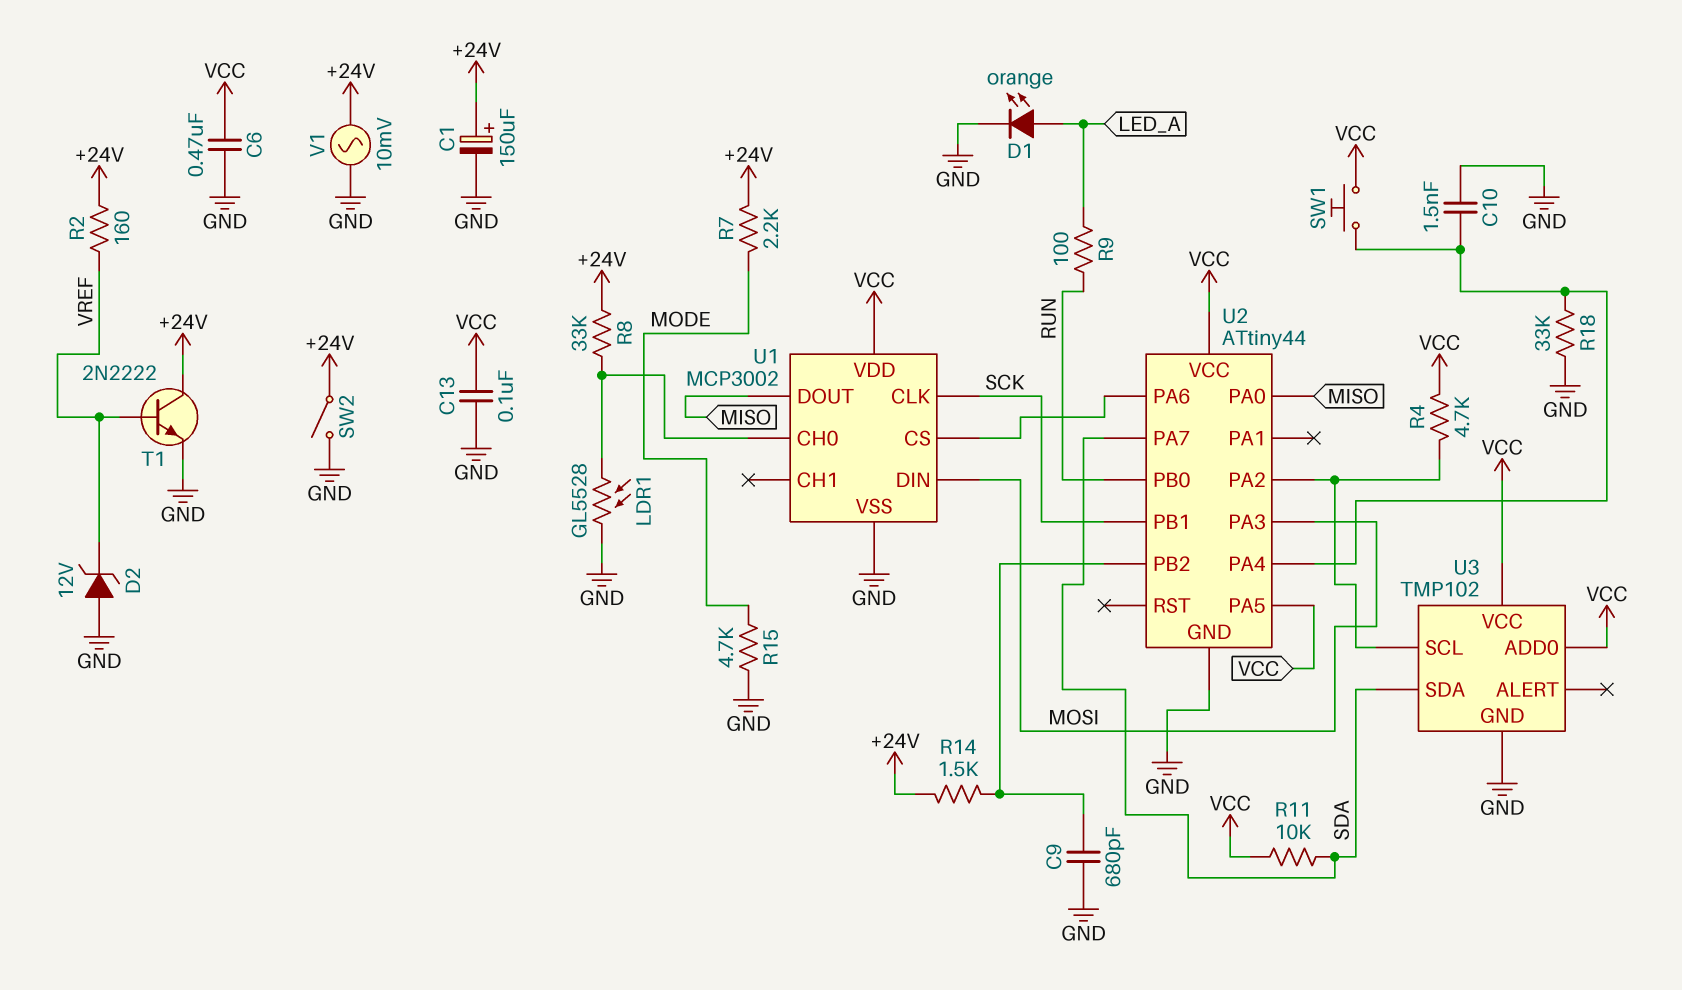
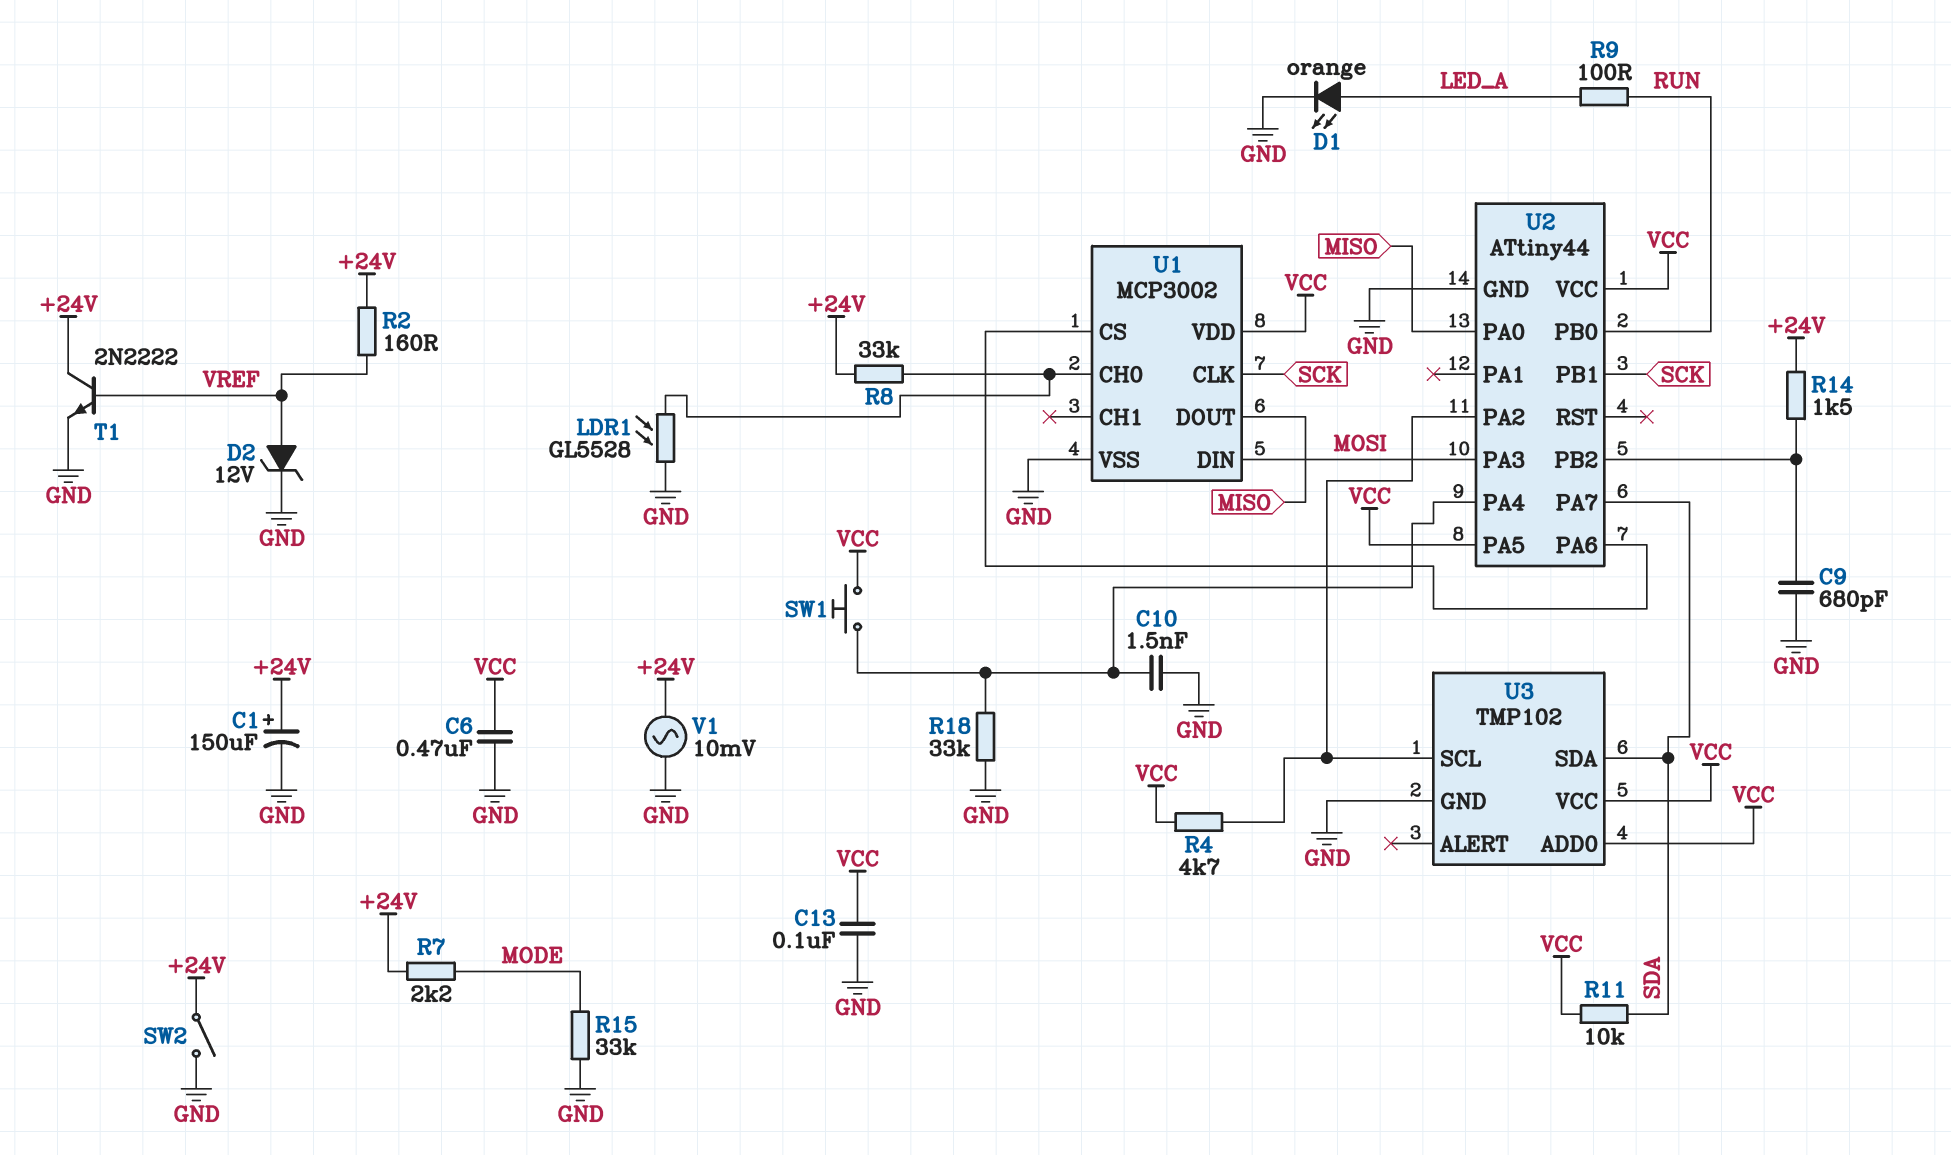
D2: zener 12V (A GND, K VREF) -> zener 12V (A VREF, K GND)
R15: 4.7k (GND, MODE) -> 33k (GND, MODE)

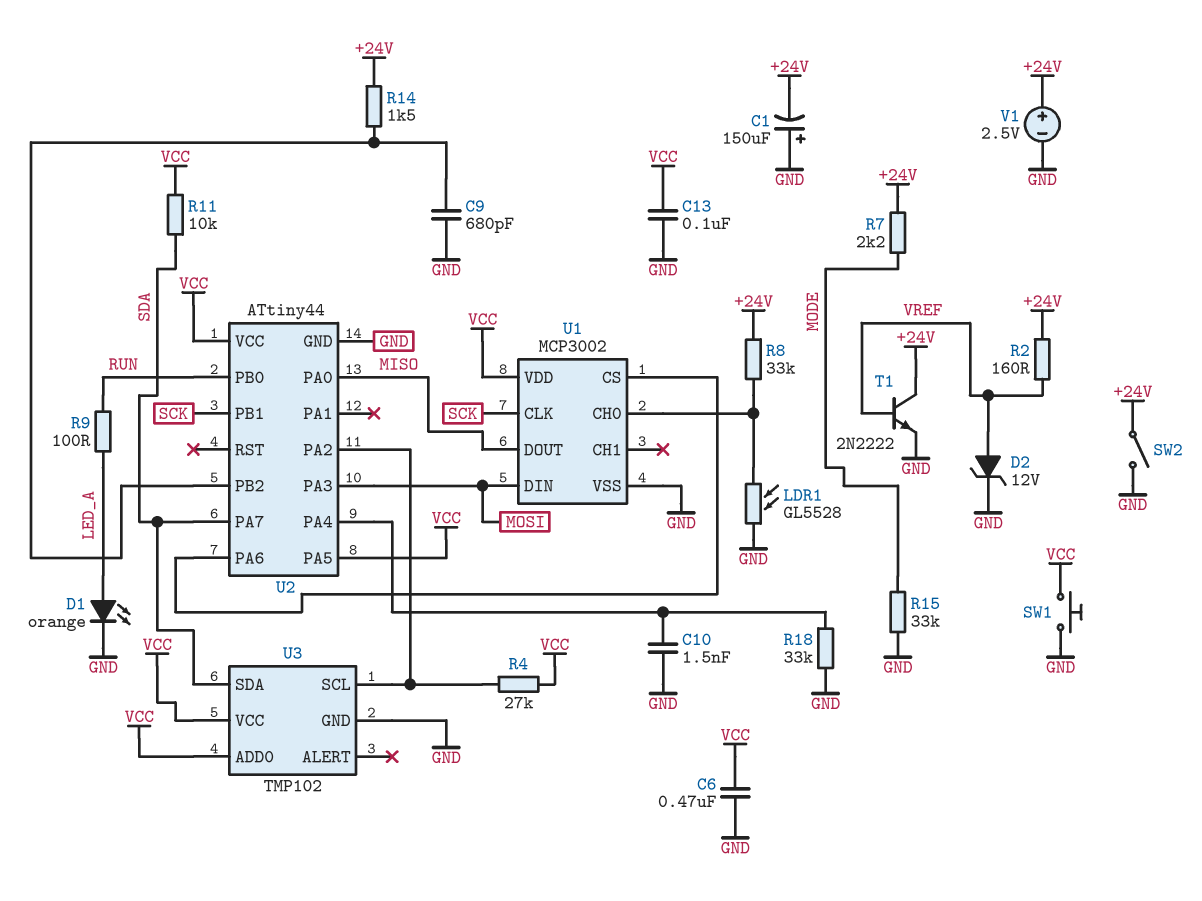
C1: 150uF (plus +24V, minus GND) -> 150uF (plus GND, minus +24V)
R4: 4.7k (U2/PA2, VCC) -> 27k (U2/PA2, VCC)
SW1: button (U2/PA4, VCC) -> button (GND, VCC)
V1: AC 10mV (+24V, GND) -> 2.5V (plus +24V, minus GND)

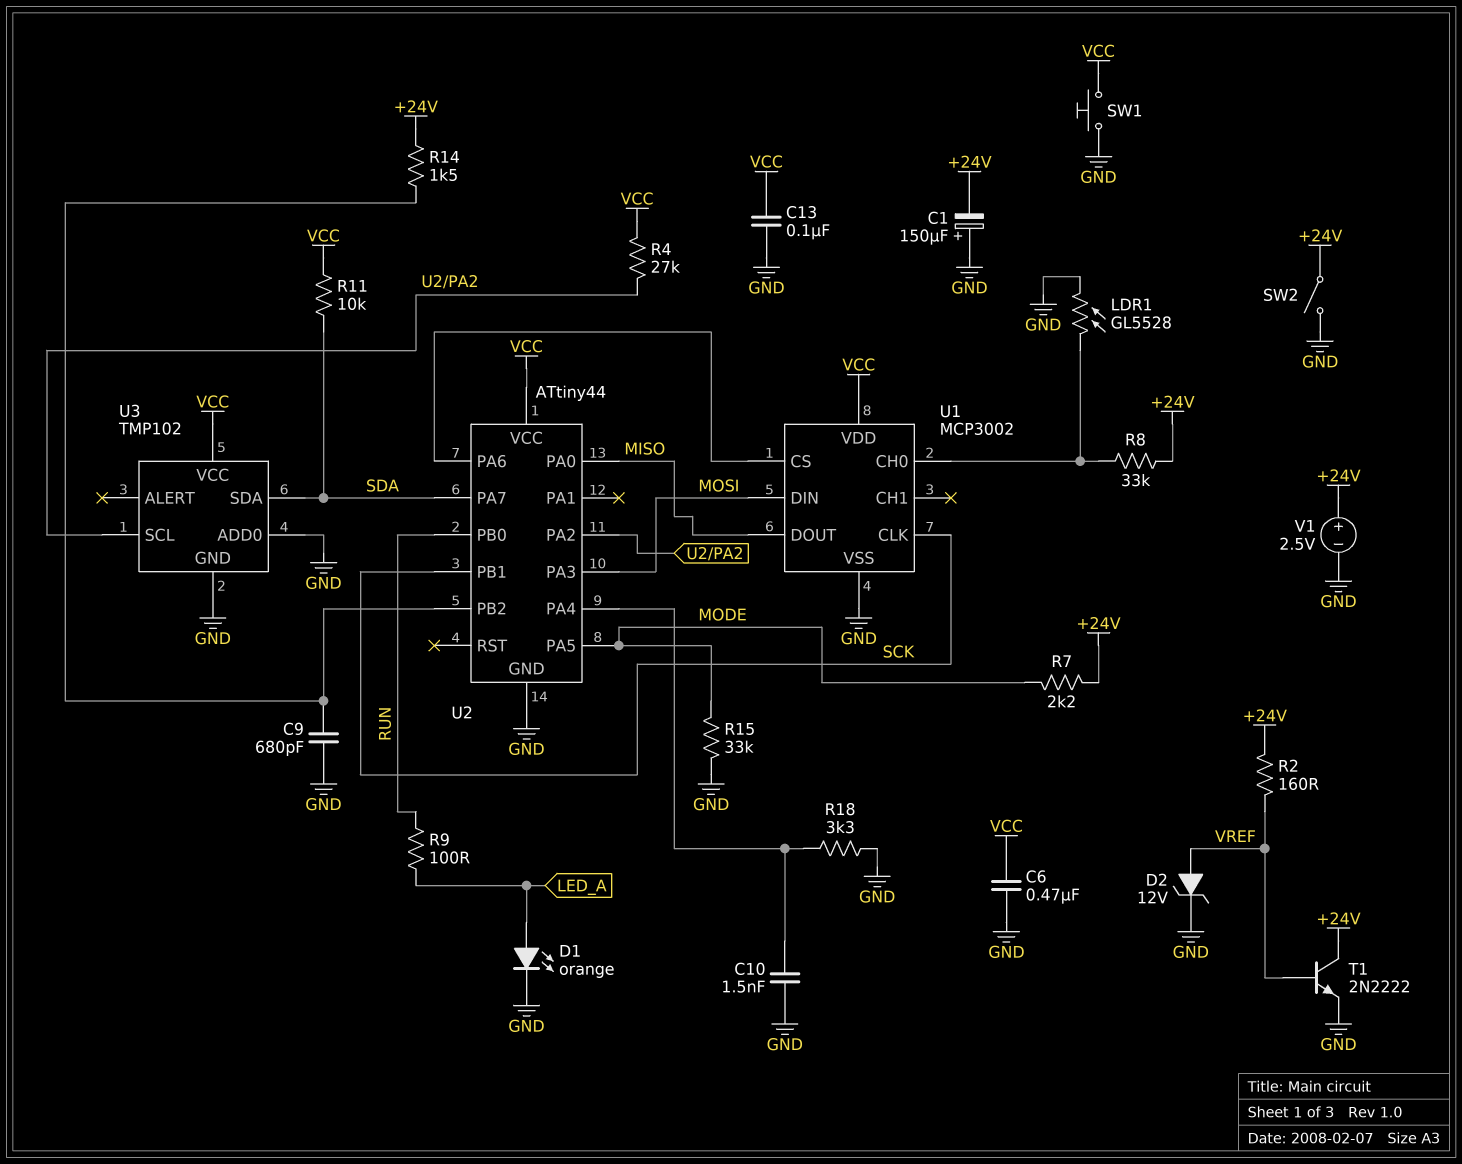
R18: 33k (GND, U2/PA4) -> 3.3k (GND, U2/PA4)
U2 pin PA5: VCC -> MODE
U3 pin ADD0: VCC -> GND

